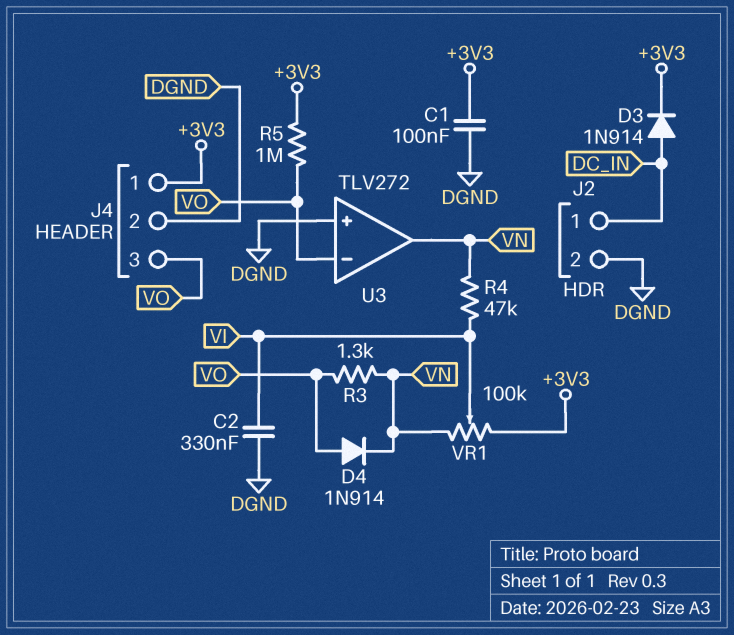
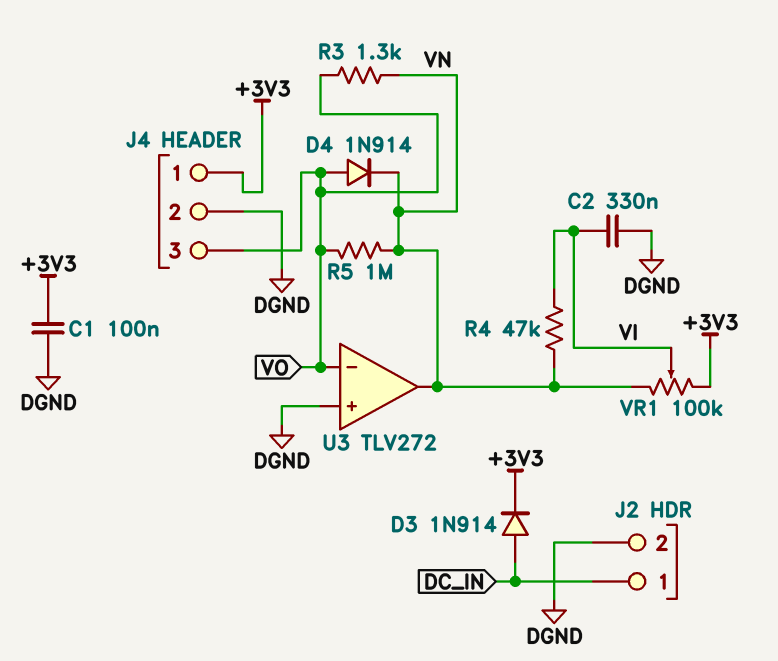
R5: 1M (+3V3, VO) -> 1M (VN, VO)

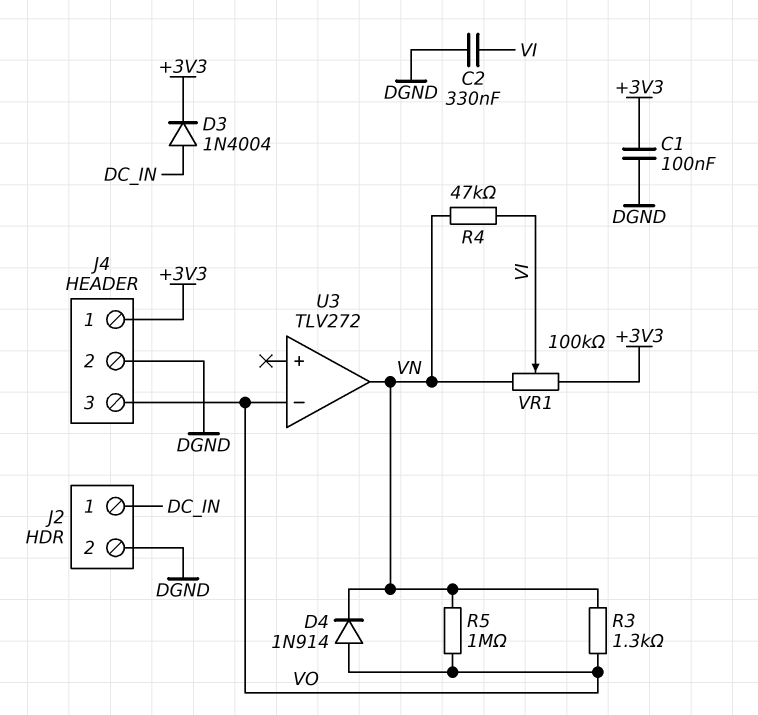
D3: diode 1N914 (A DC_IN, K +3V3) -> diode 1N4004 (A DC_IN, K +3V3)
U3 pin in+: DGND -> none

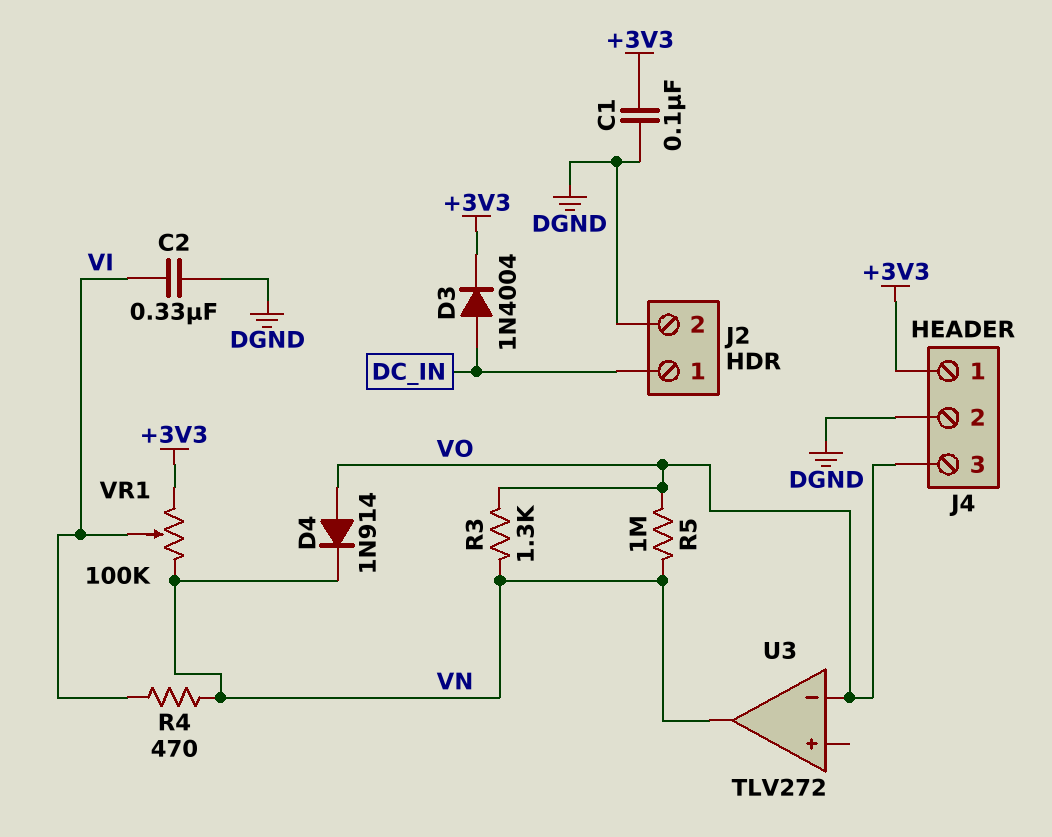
R4: 47k (VI, VN) -> 470 (VI, VN)

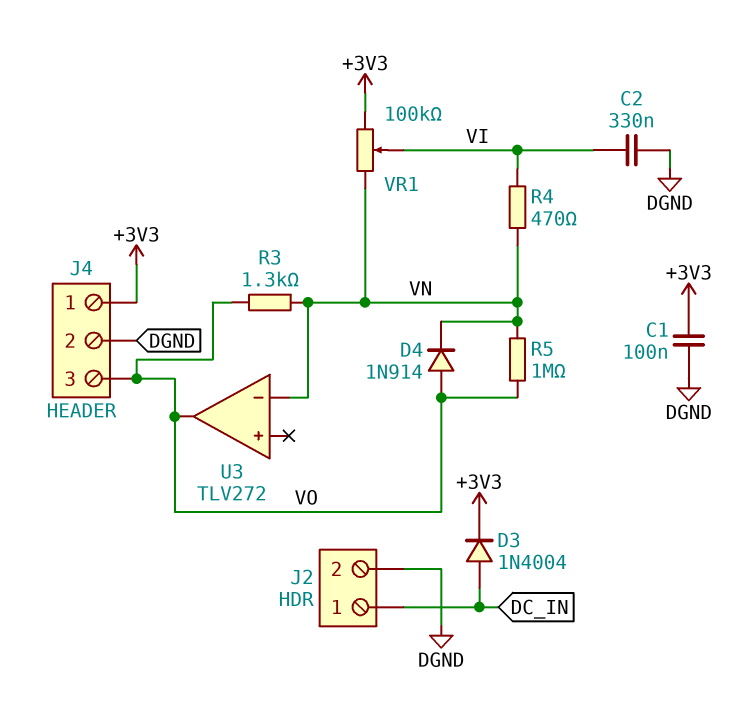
U3 pin in-: VO -> VN
U3 pin out: VN -> VO

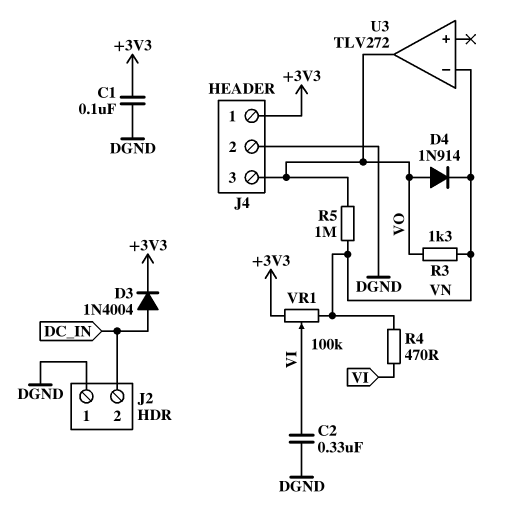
J2 pin 1: DC_IN -> DGND
J2 pin 2: DGND -> DC_IN

